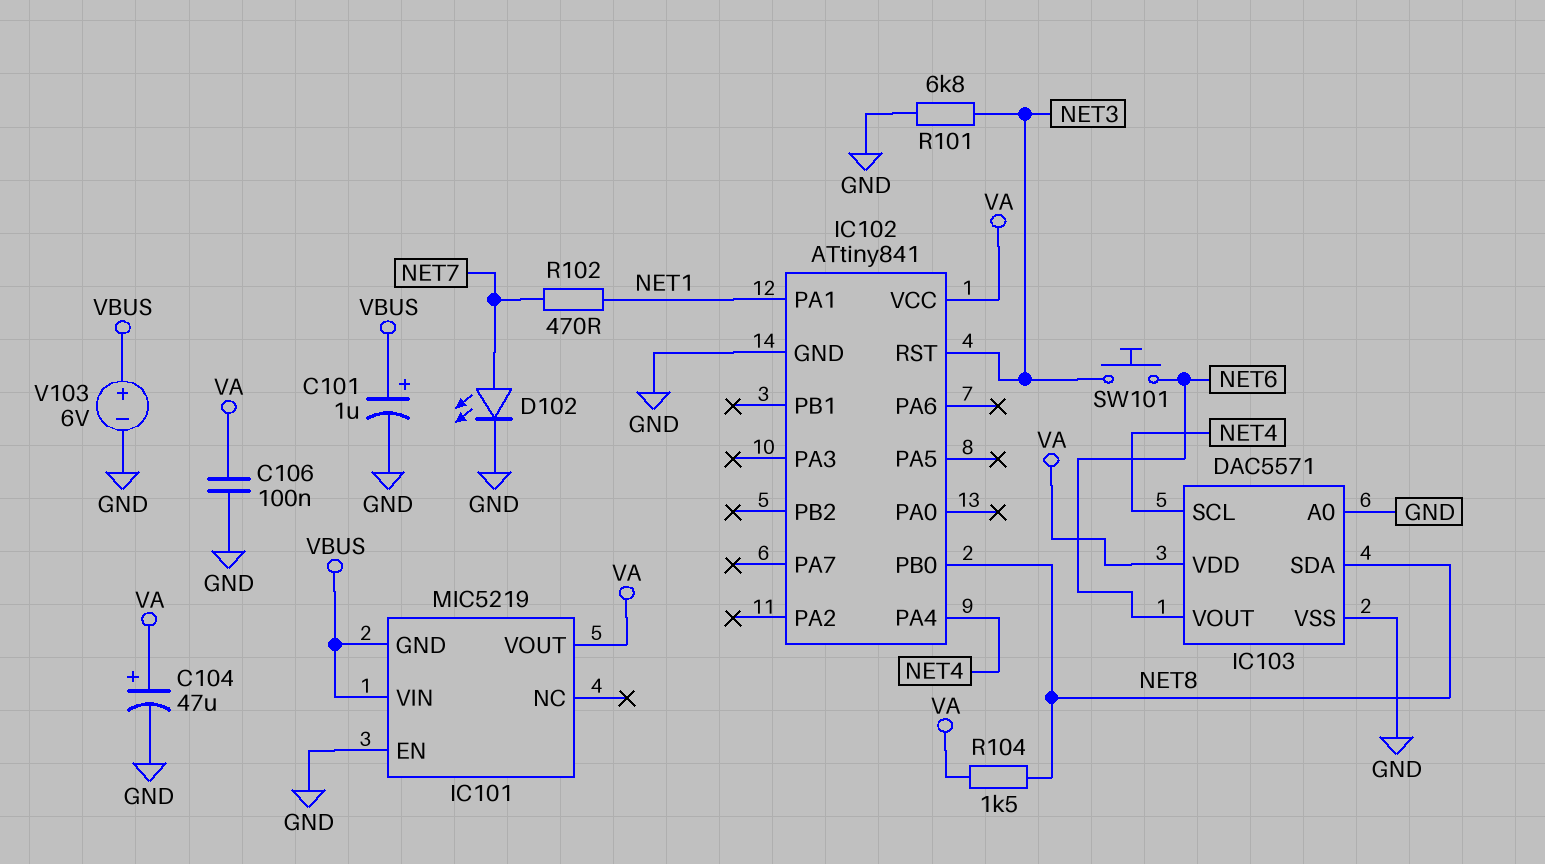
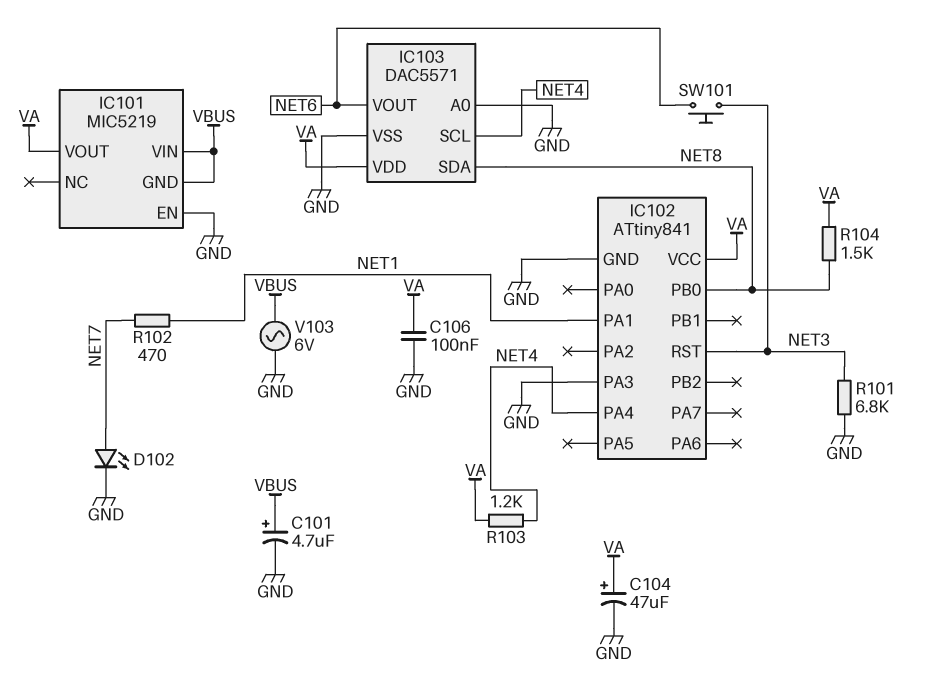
C101: 1uF (plus VBUS, minus GND) -> 4.7uF (plus VBUS, minus GND)
IC102 pin PA3: none -> GND
R103: none -> 1.2k (NET4, VA)
V103: 6V (plus VBUS, minus GND) -> AC 6V (GND, VBUS)

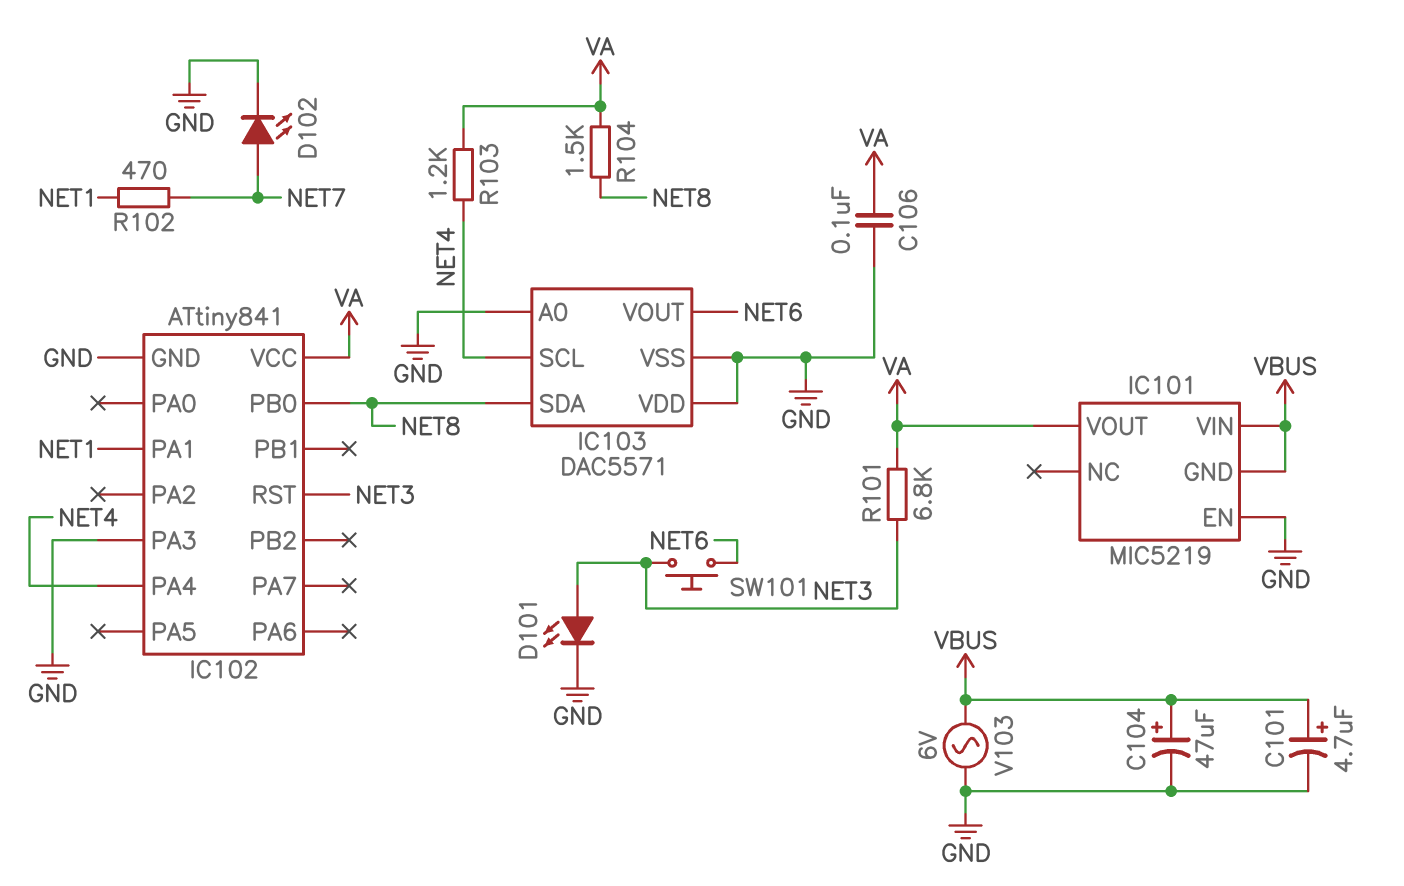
C104: 47uF (plus VA, minus GND) -> 47uF (plus VBUS, minus GND)
D101: none -> LED (A NET3, K GND)
IC103 pin VDD: VA -> GND
R101: 6.8k (GND, NET3) -> 6.8k (NET3, VA)

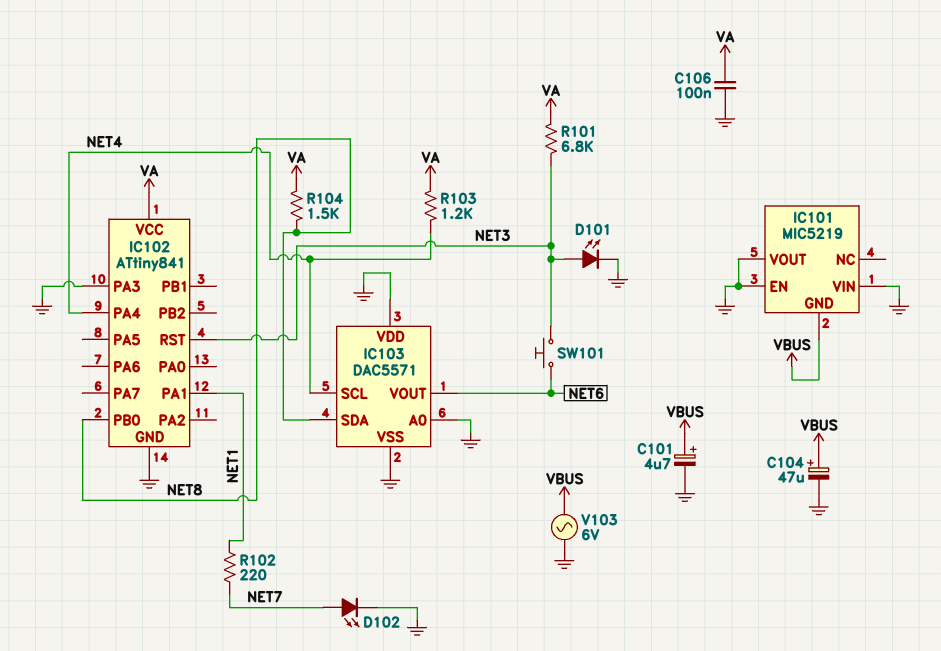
IC101 pin VIN: VBUS -> GND
IC101 pin VOUT: VA -> GND
R102: 470 (NET1, NET7) -> 220 (NET1, NET7)

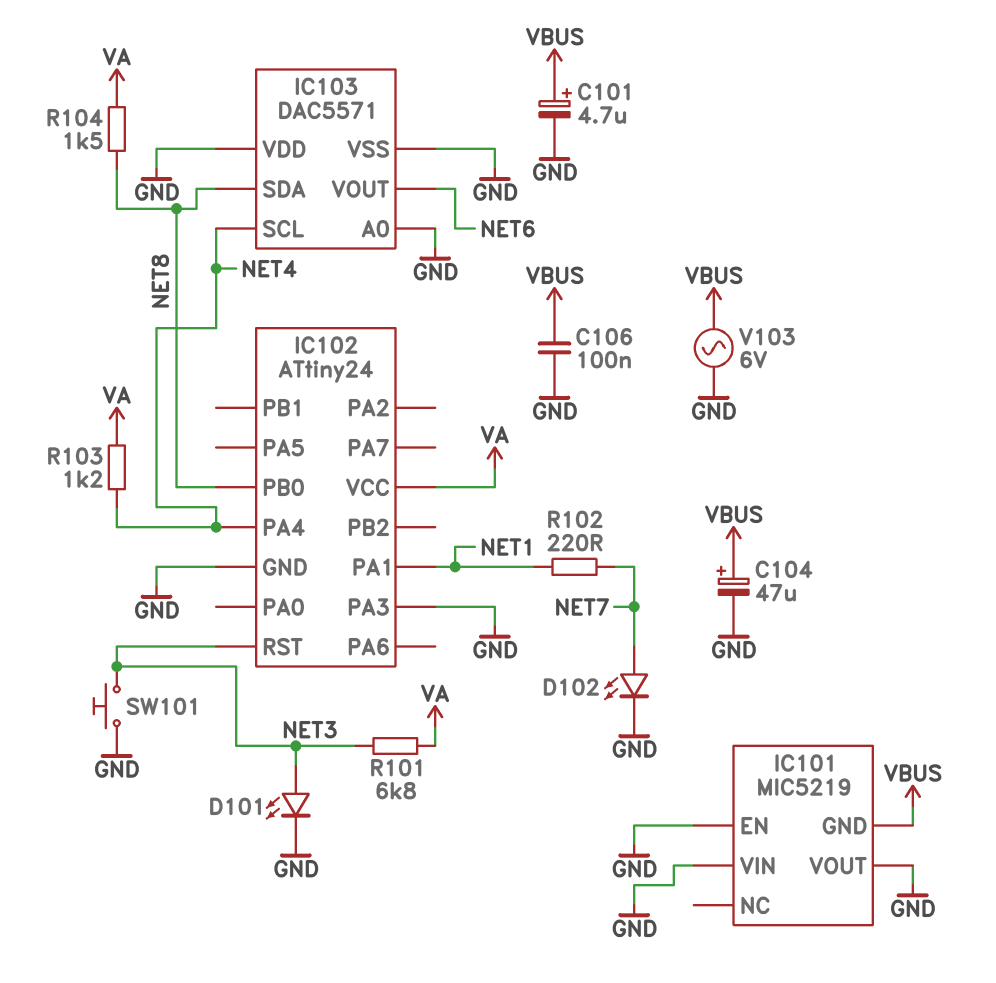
C106: 100nF (GND, VA) -> 100nF (GND, VBUS)
IC102: ATtiny841 -> ATtiny24
SW101: button (NET3, NET6) -> button (GND, NET3)

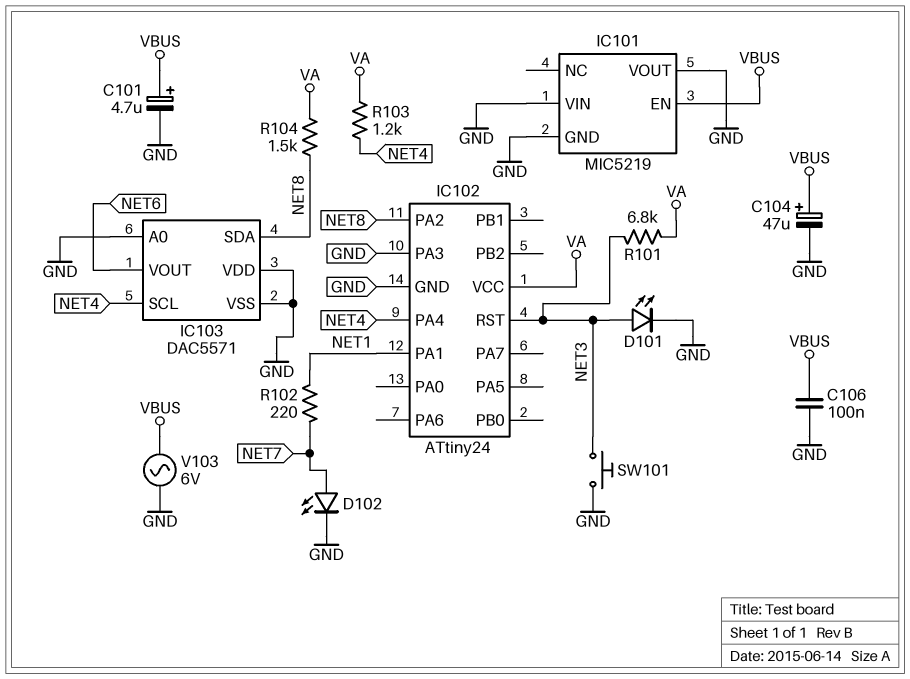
IC101 pin EN: GND -> VBUS
IC101 pin GND: VBUS -> GND
IC102 pin PA2: none -> NET8
IC102 pin PB0: NET8 -> none

